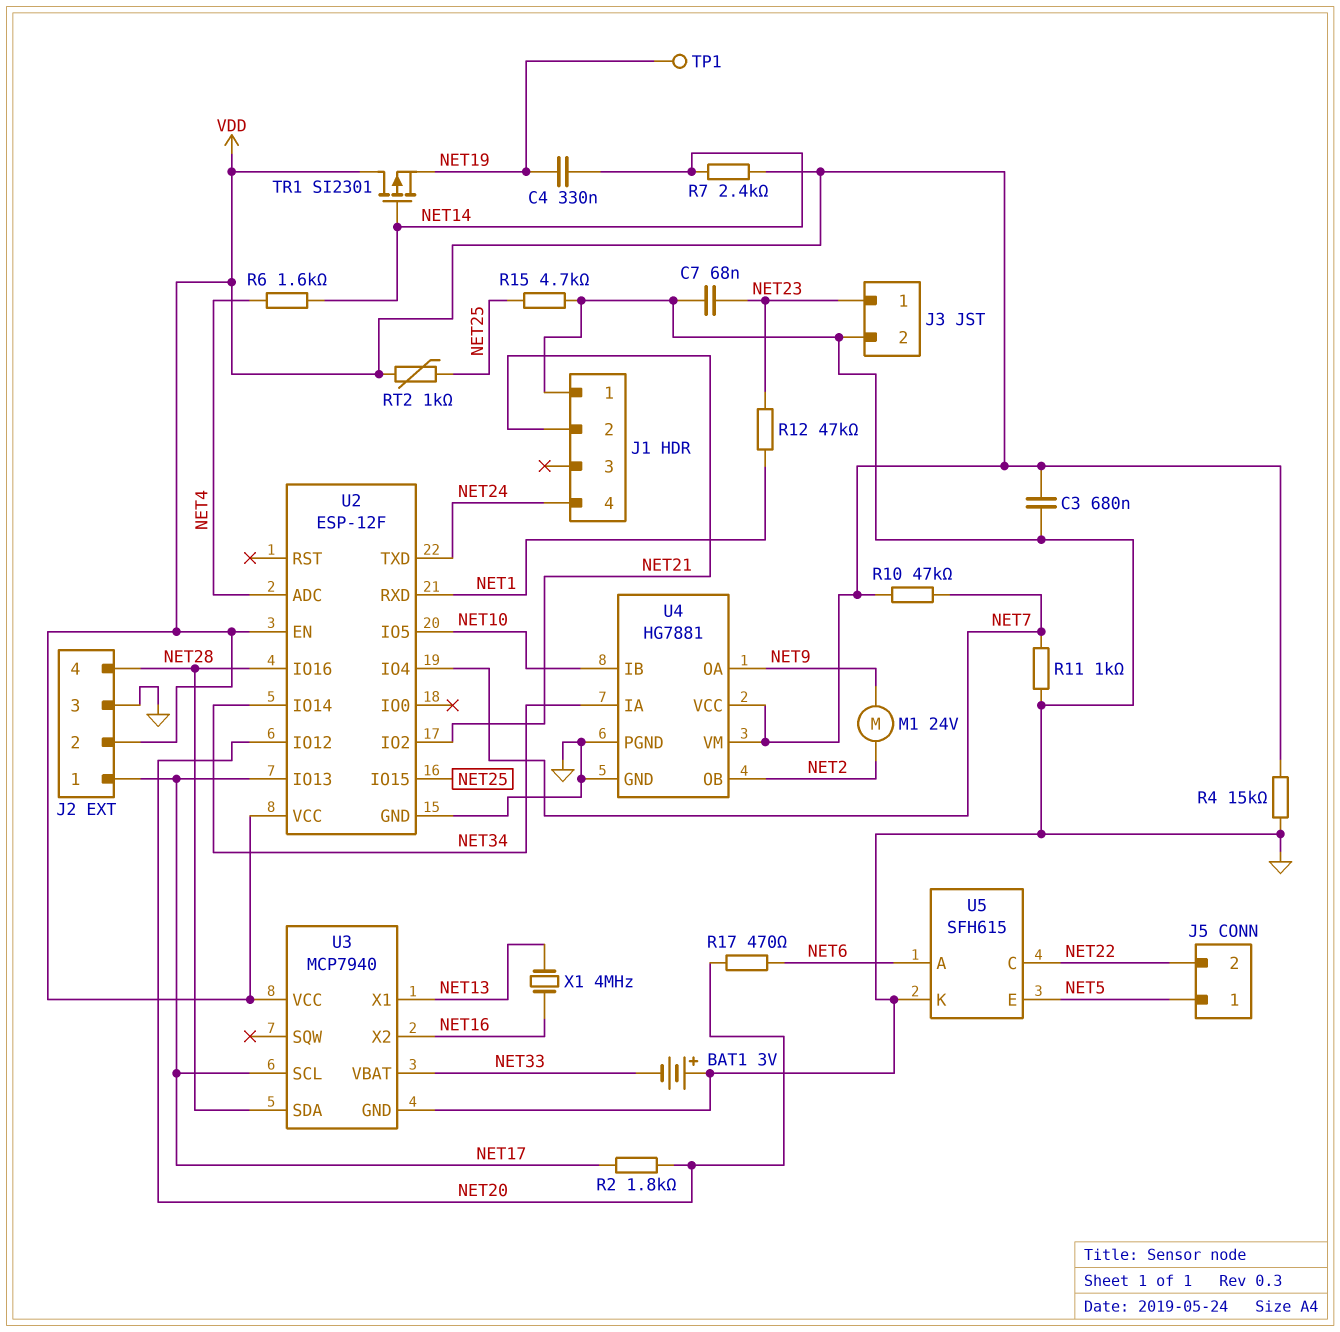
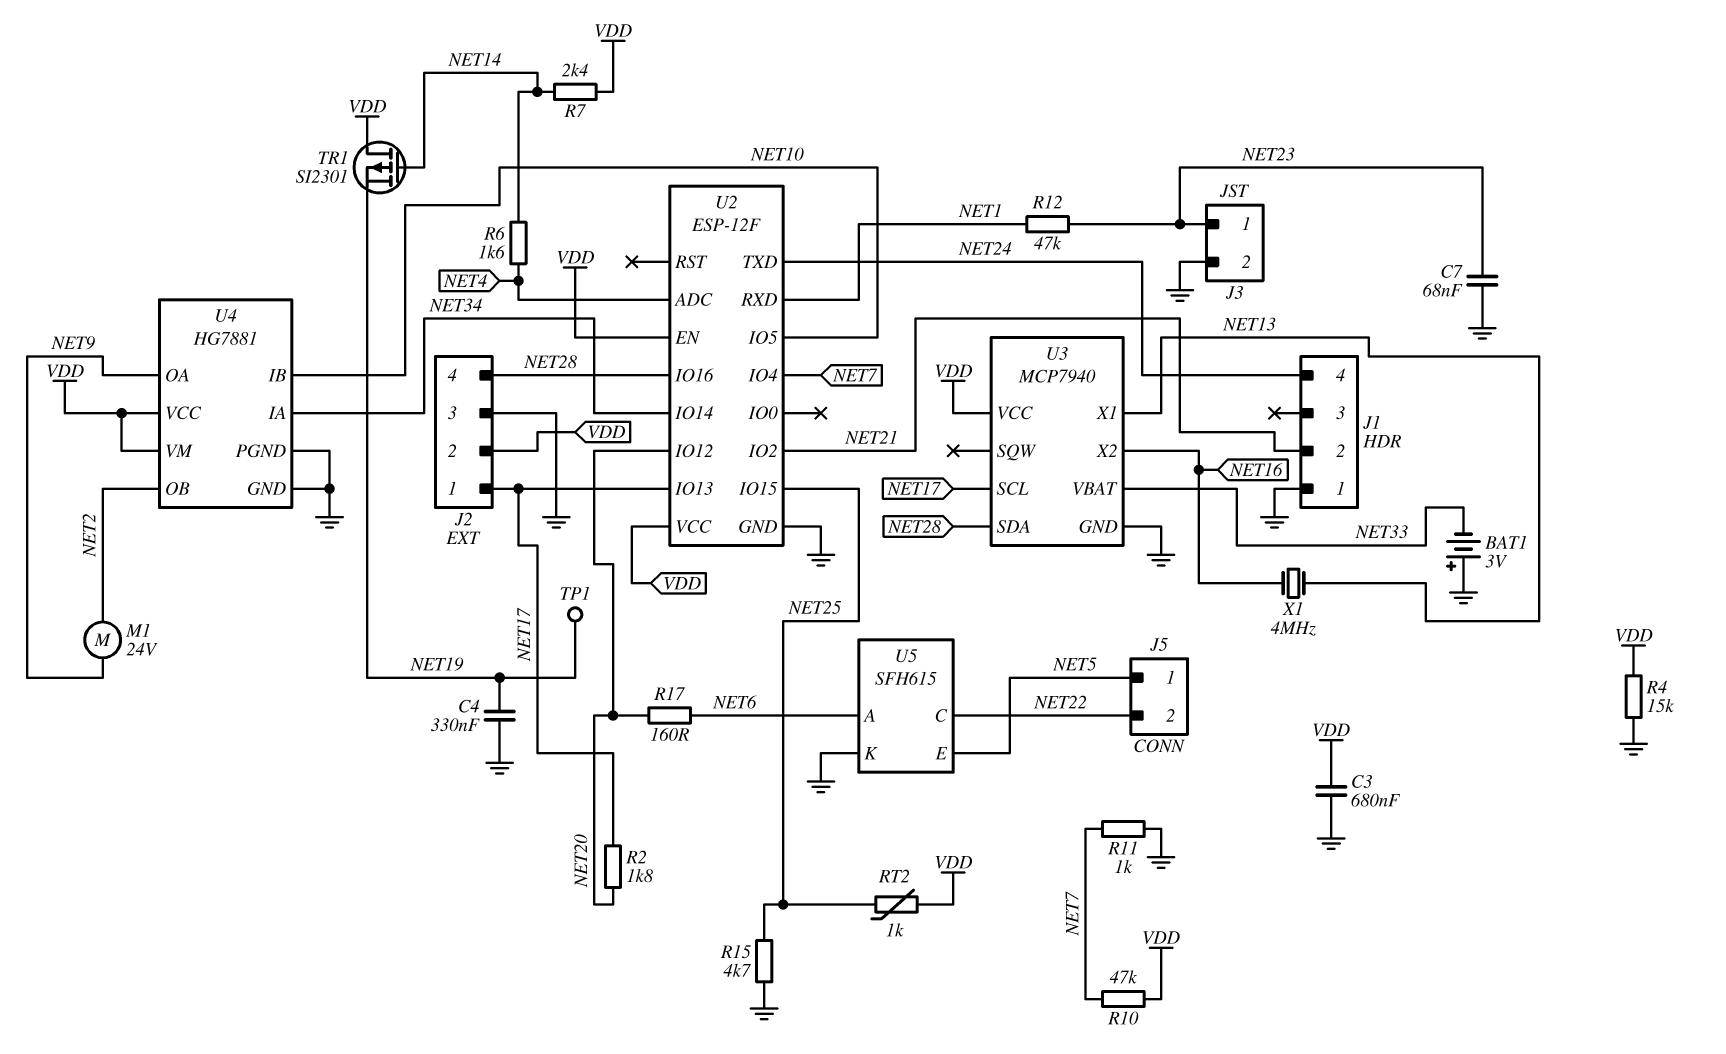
C4: 330nF (NET14, NET19) -> 330nF (GND, NET19)
R17: 470 (NET6, NET20) -> 160 (NET6, NET20)

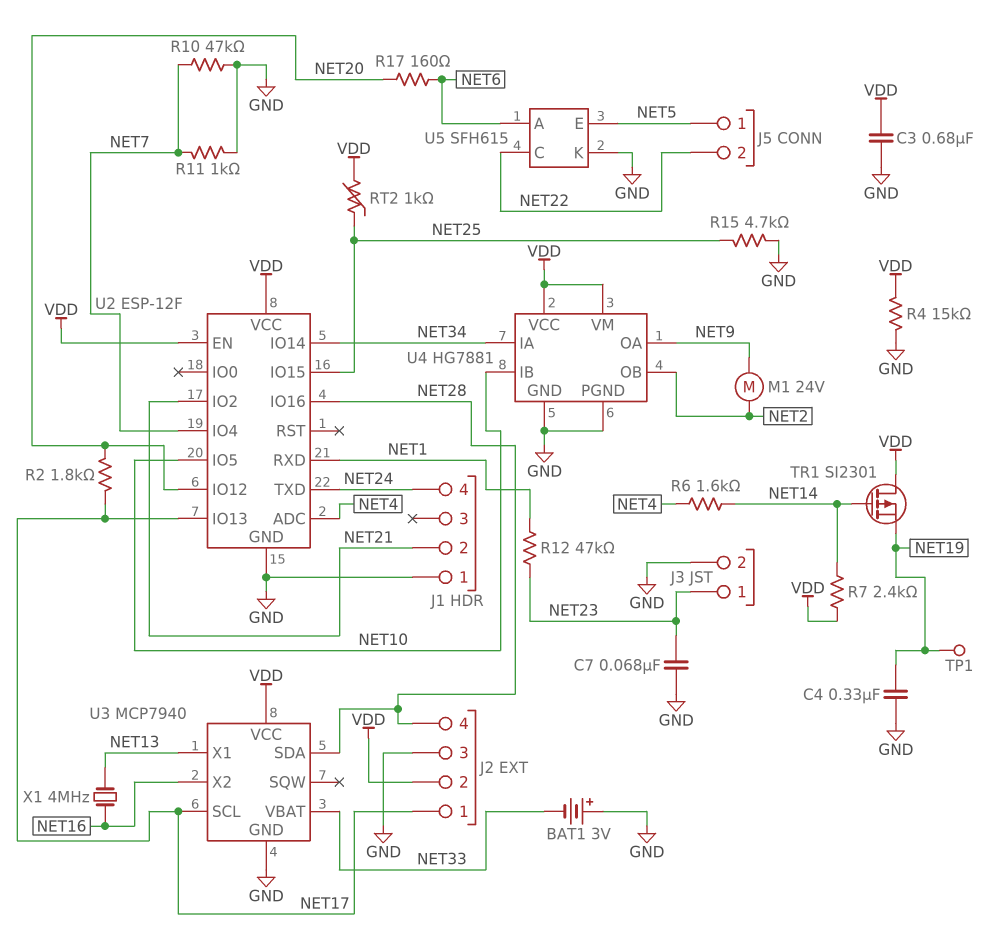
R10: 47k (NET7, VDD) -> 47k (GND, NET7)

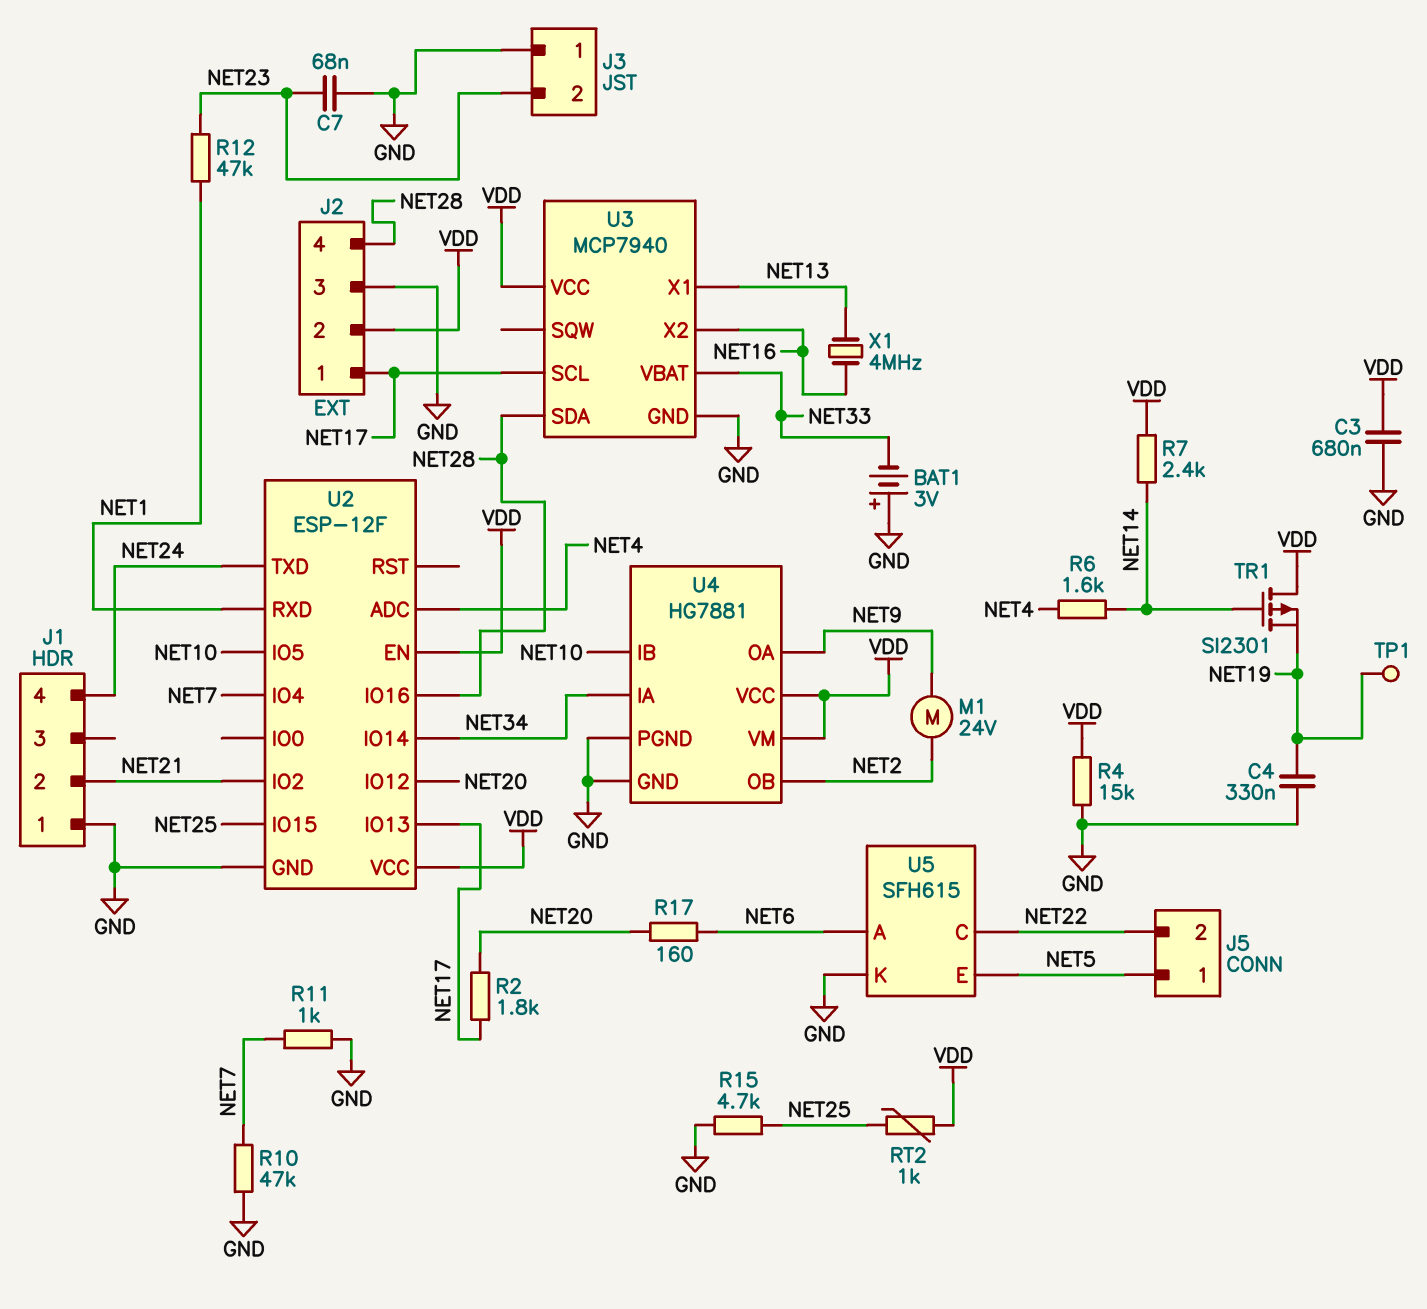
J3 pin 1: NET23 -> GND
J3 pin 2: GND -> NET23

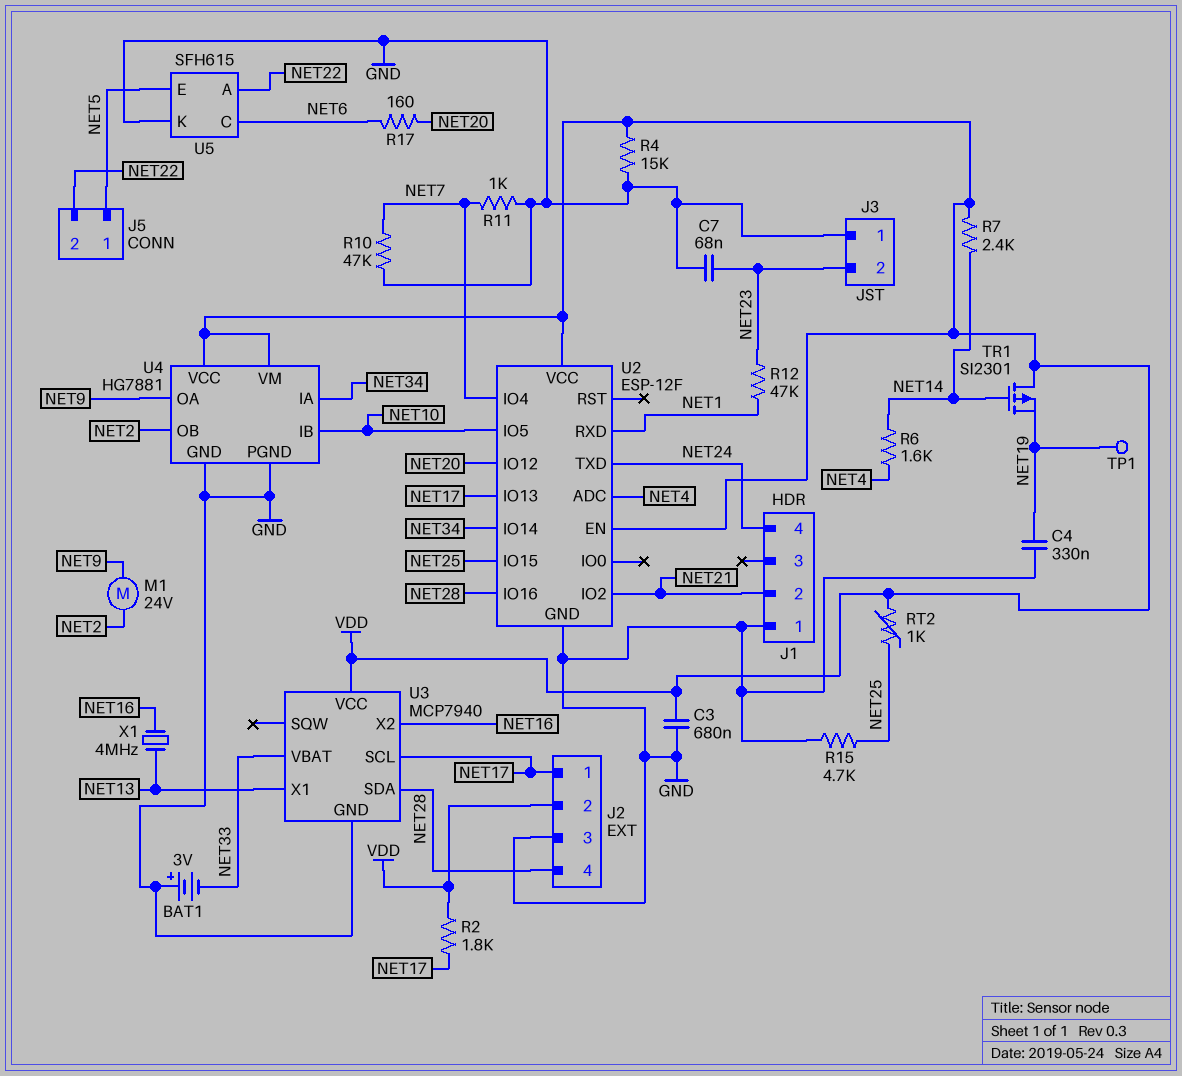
R2: 1.8k (NET17, NET20) -> 1.8k (NET17, VDD)
U5 pin A: NET6 -> NET22
U5 pin C: NET22 -> NET6

